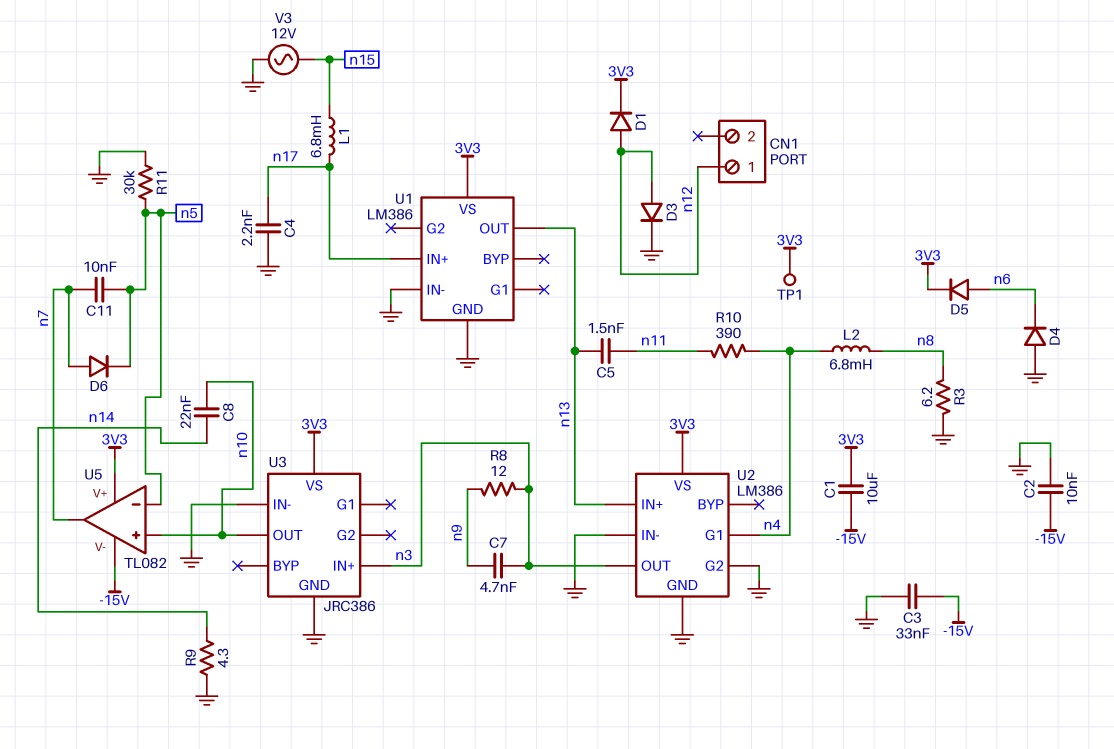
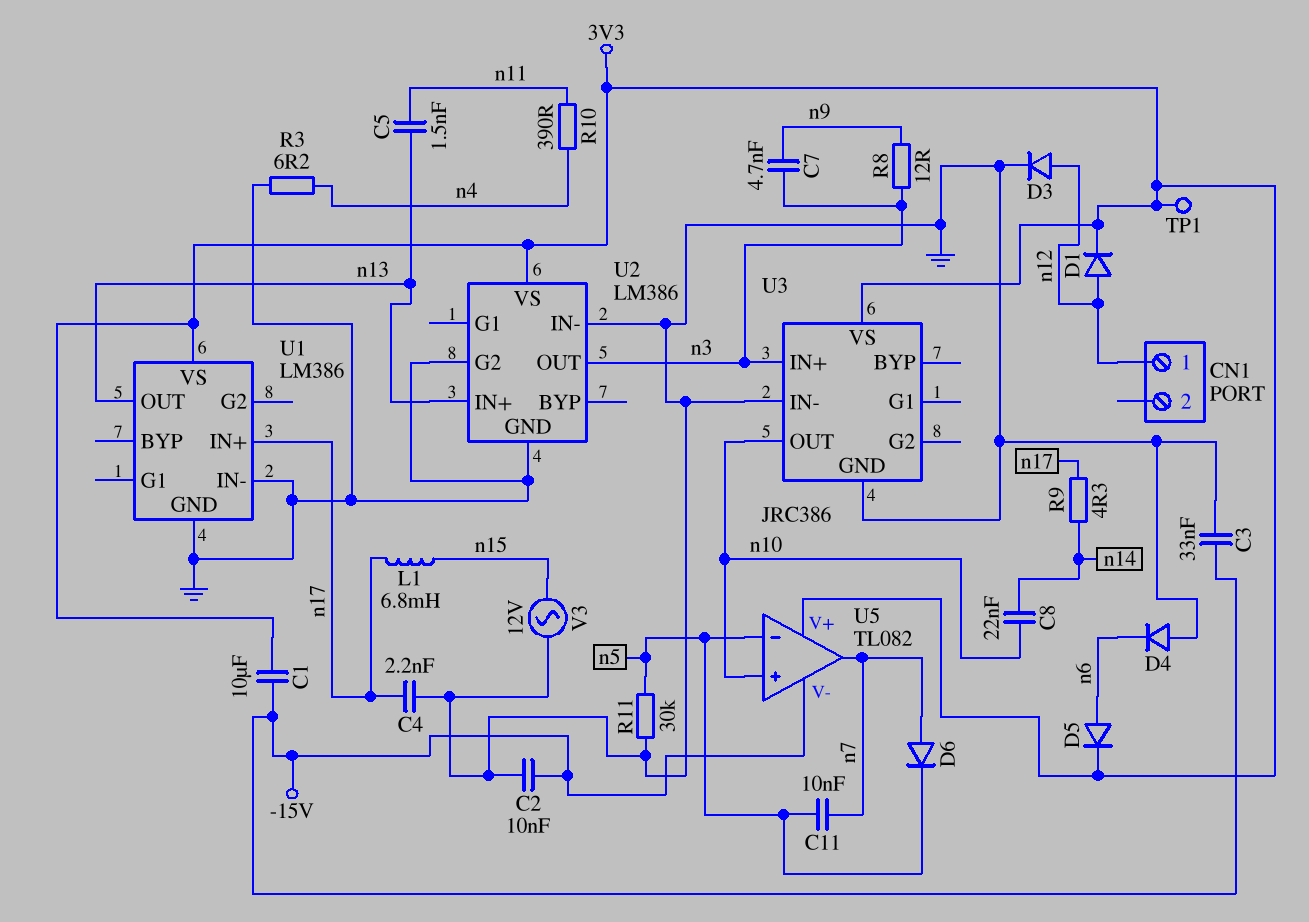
L2: 6.8mH (n4, n8) -> none
R3: 6.2 (GND, n8) -> 6.2 (GND, n4)
R9: 4.3 (GND, n14) -> 4.3 (n14, n17)
U2 pin G1: n4 -> none

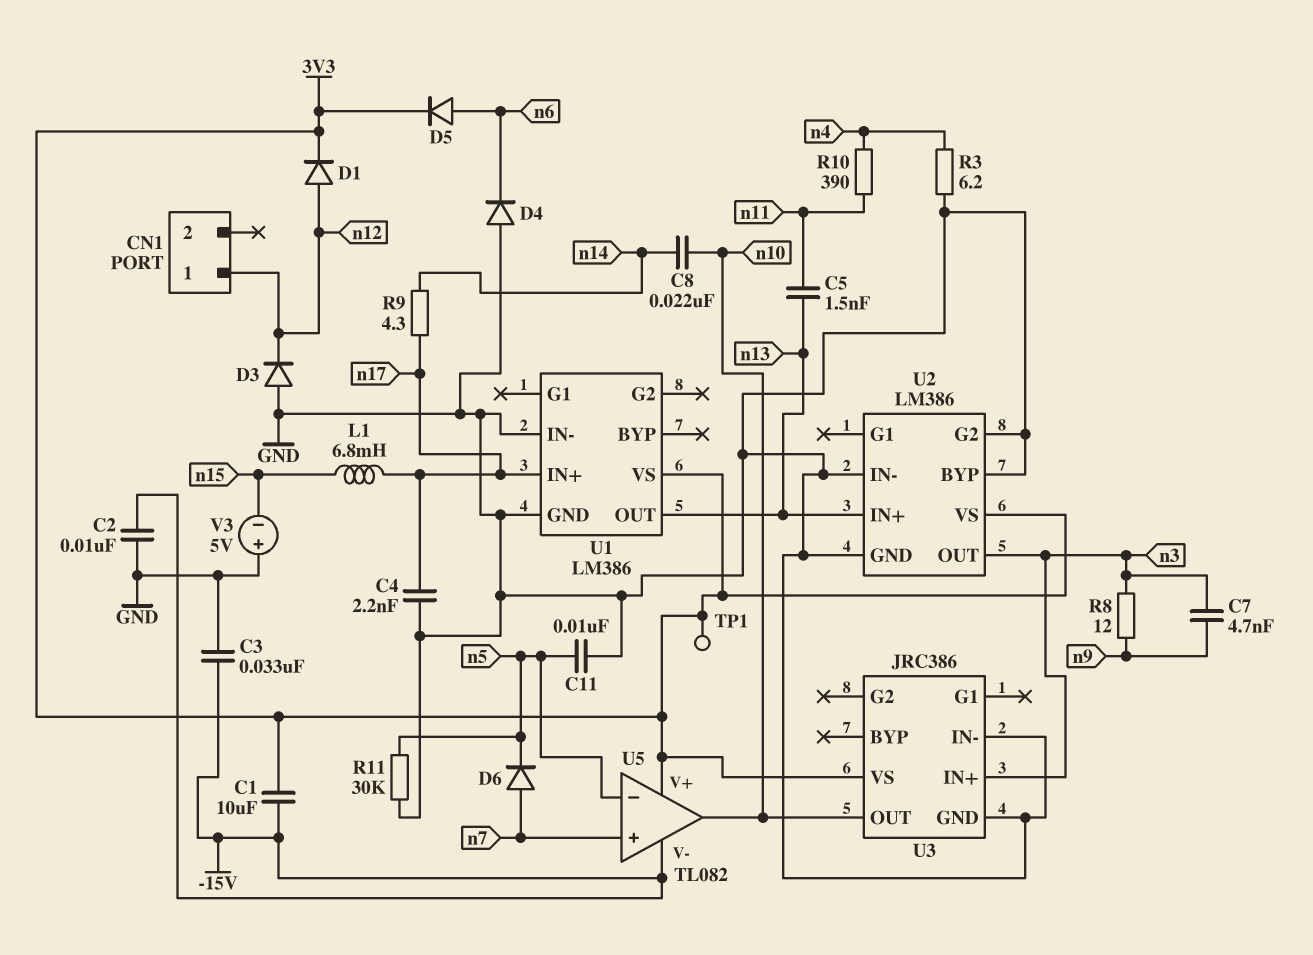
C11: 10nF (n5, n7) -> 10nF (GND, n5)
D3: diode (A n12, K GND) -> diode (A GND, K n12)
U2 pin BYP: none -> GND
U5 pin in+: n10 -> n7
U5 pin out: n7 -> n10
V3: AC 12V (GND, n15) -> 5V (plus GND, minus n15)

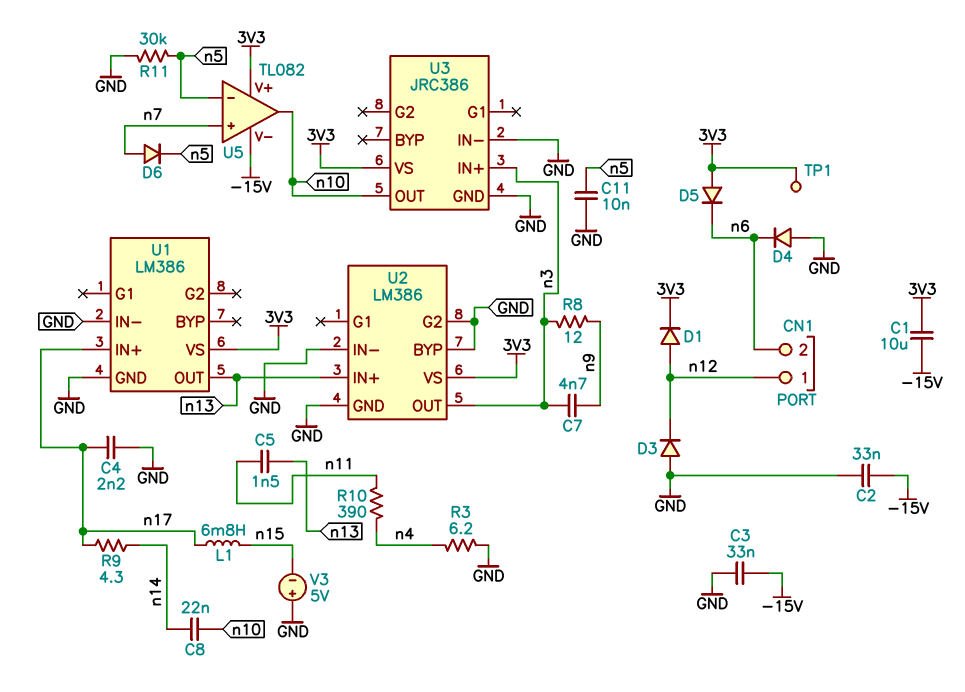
C2: 10nF (-15V, GND) -> 33nF (-15V, GND)
CN1 pin 2: none -> n6
D5: diode (A n6, K 3V3) -> diode (A 3V3, K n6)

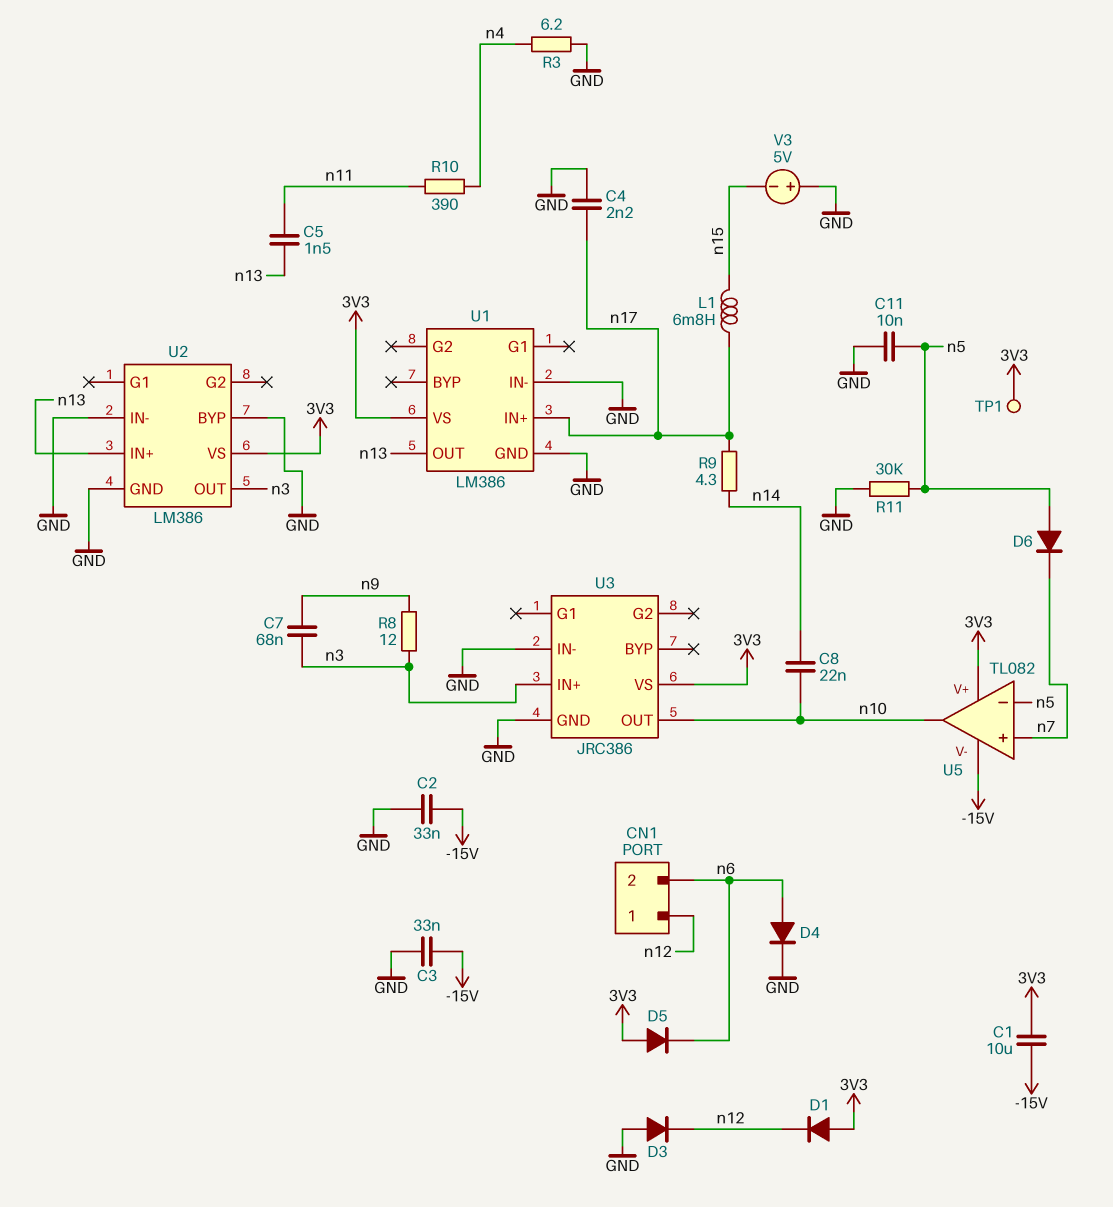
C7: 4.7nF (n3, n9) -> 68nF (n3, n9)
D1: diode (A n12, K 3V3) -> diode (A 3V3, K n12)
D4: diode (A GND, K n6) -> diode (A n6, K GND)
D6: diode (A n7, K n5) -> diode (A n5, K n7)
U2 pin G2: GND -> none

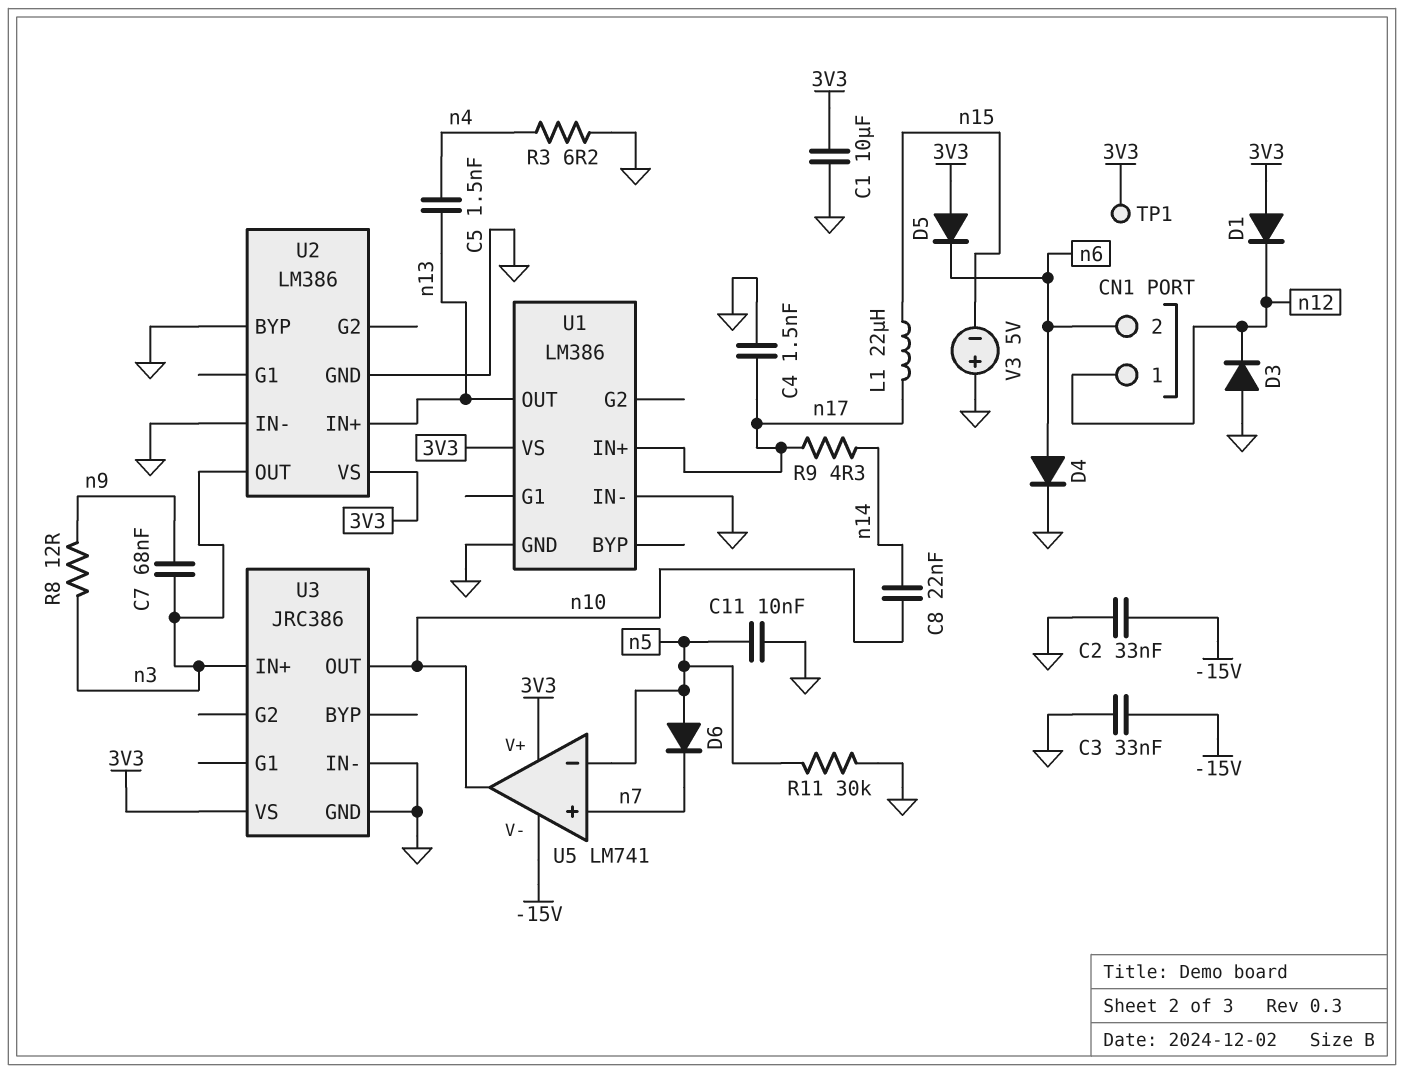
C1: 10uF (-15V, 3V3) -> 10uF (3V3, GND)
C4: 2.2nF (GND, n17) -> 1.5nF (GND, n17)
C5: 1.5nF (n11, n13) -> 1.5nF (n4, n13)
L1: 6.8mH (n15, n17) -> 22uH (n15, n17)
R10: 390 (n4, n11) -> none
U5: TL082 -> LM741

